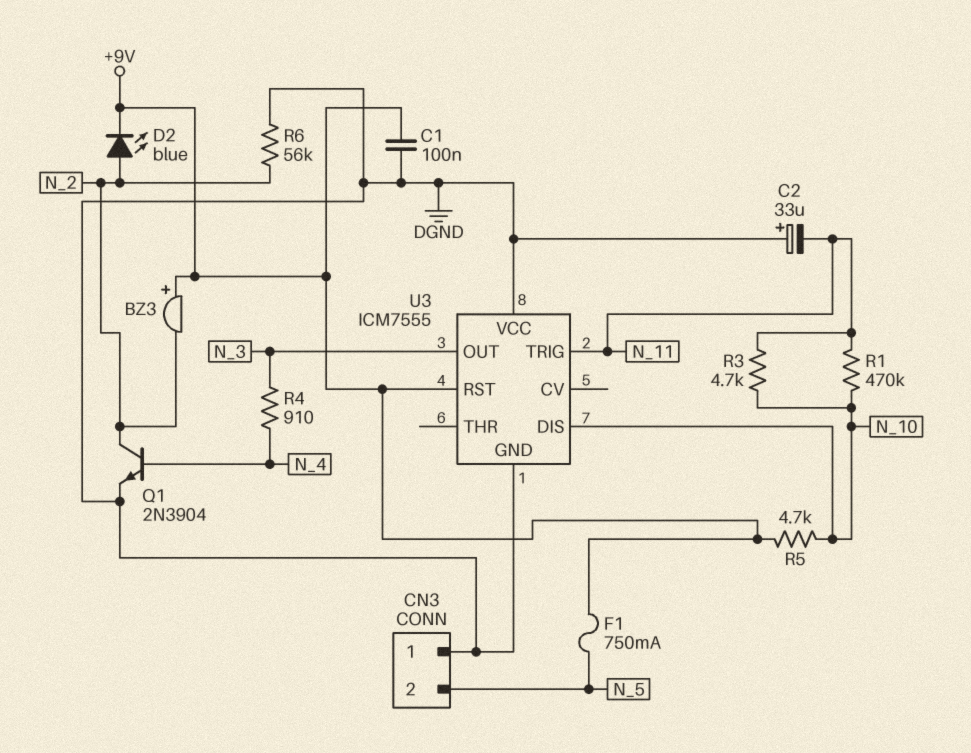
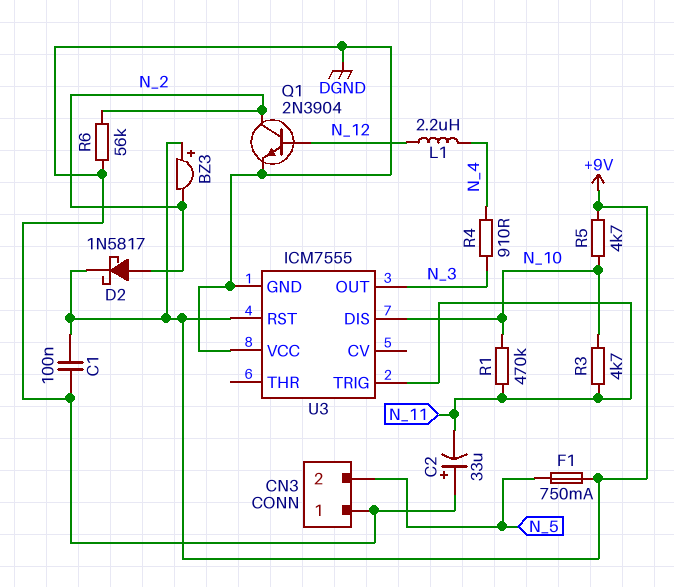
D2: LED blue (A N_2, K +9V) -> schottky 1N5817 (A N_2, K +9V)
L1: none -> 2.2uH (N_4, N_12)
Q1: NPN 2N3904 (B N_4, C N_2, E DGND) -> NPN 2N3904 (B N_12, C N_2, E DGND)

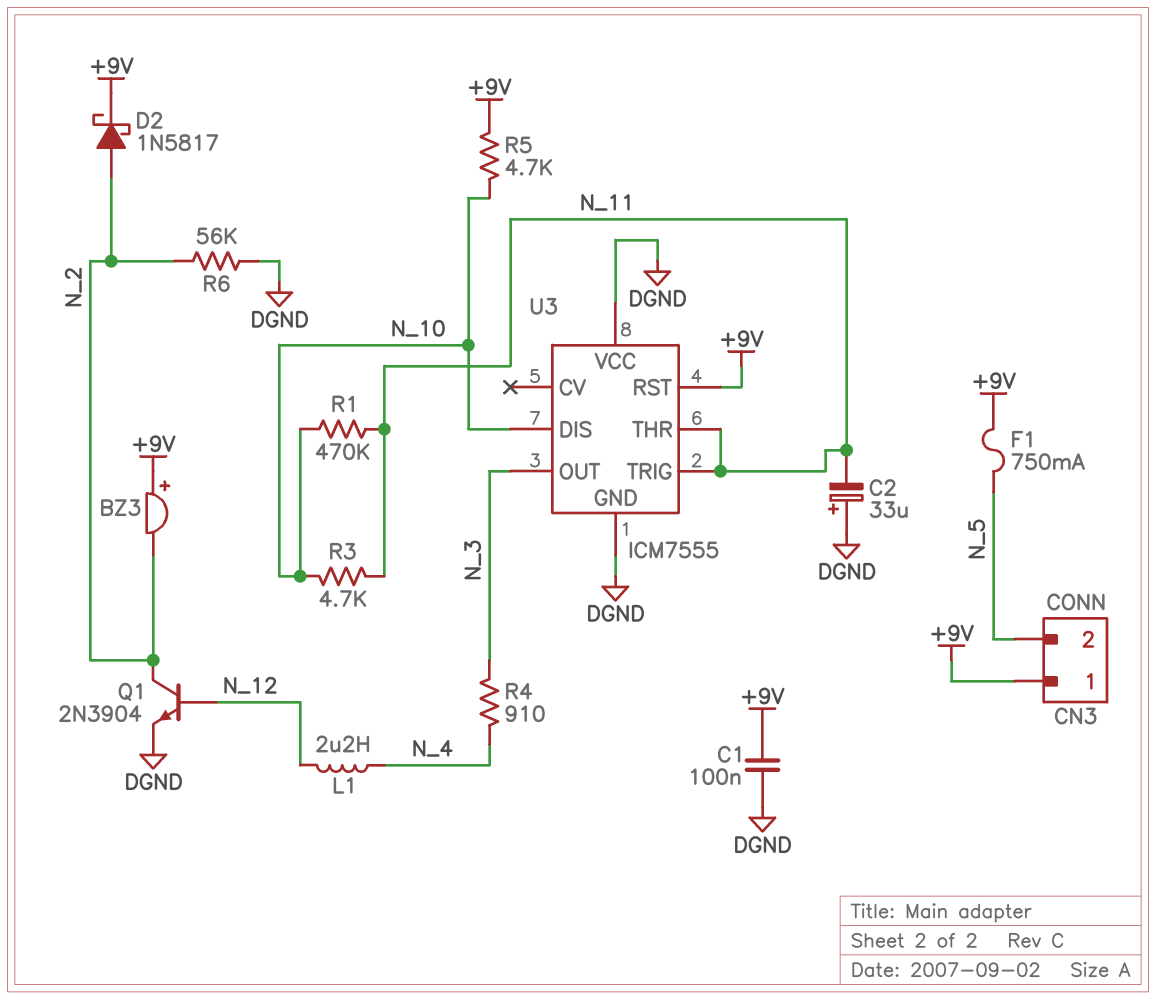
CN3 pin 1: DGND -> +9V
U3 pin THR: none -> N_11

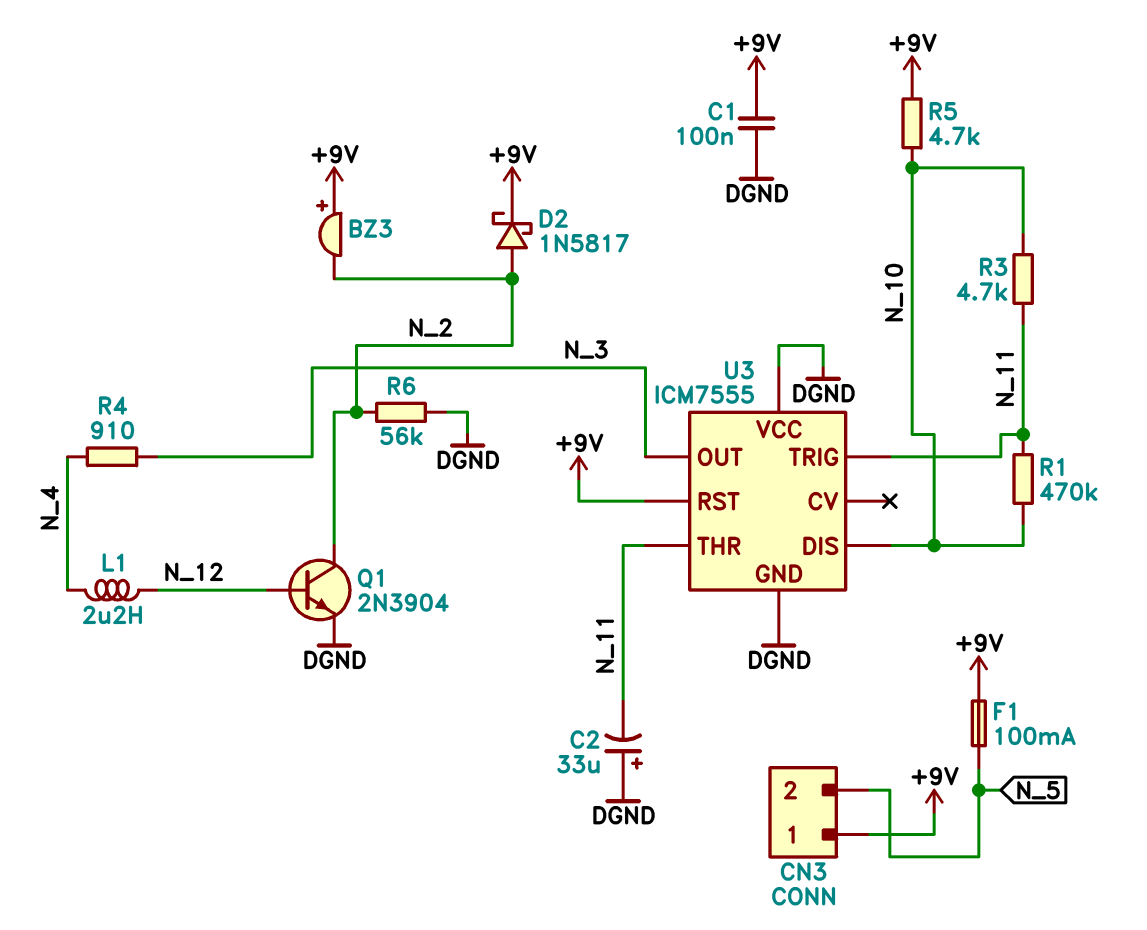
F1: 750mA (+9V, N_5) -> 100mA (+9V, N_5)

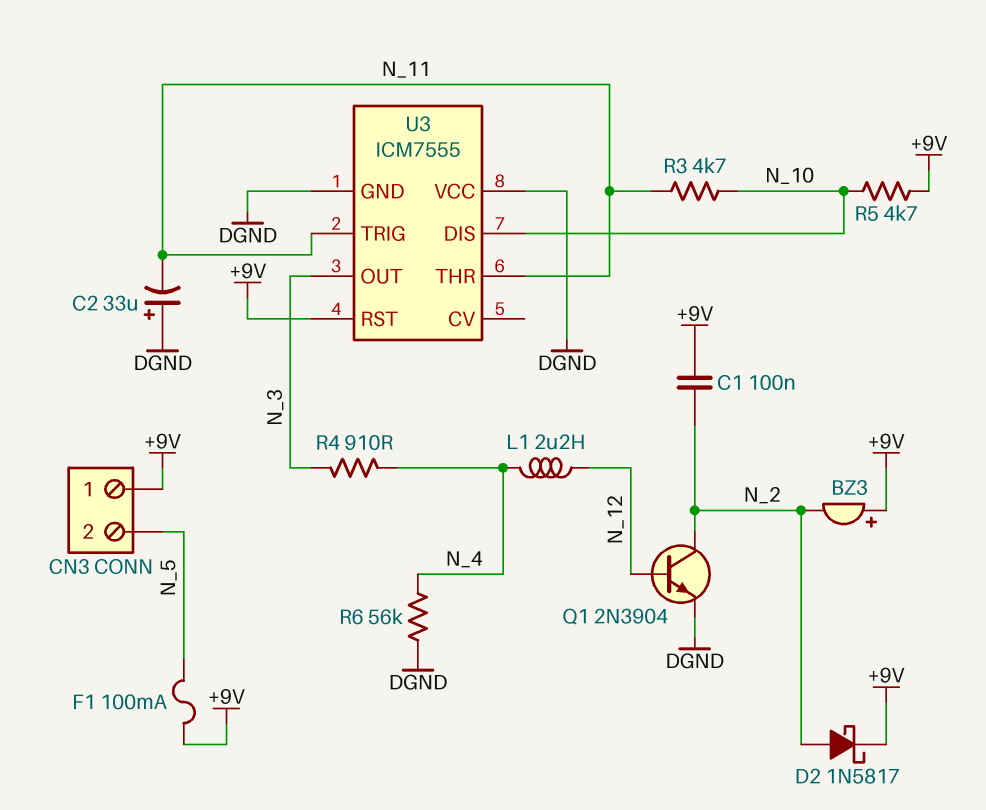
C1: 100nF (+9V, DGND) -> 100nF (+9V, N_2)
R1: 470k (N_10, N_11) -> none
R6: 56k (DGND, N_2) -> 56k (DGND, N_4)

